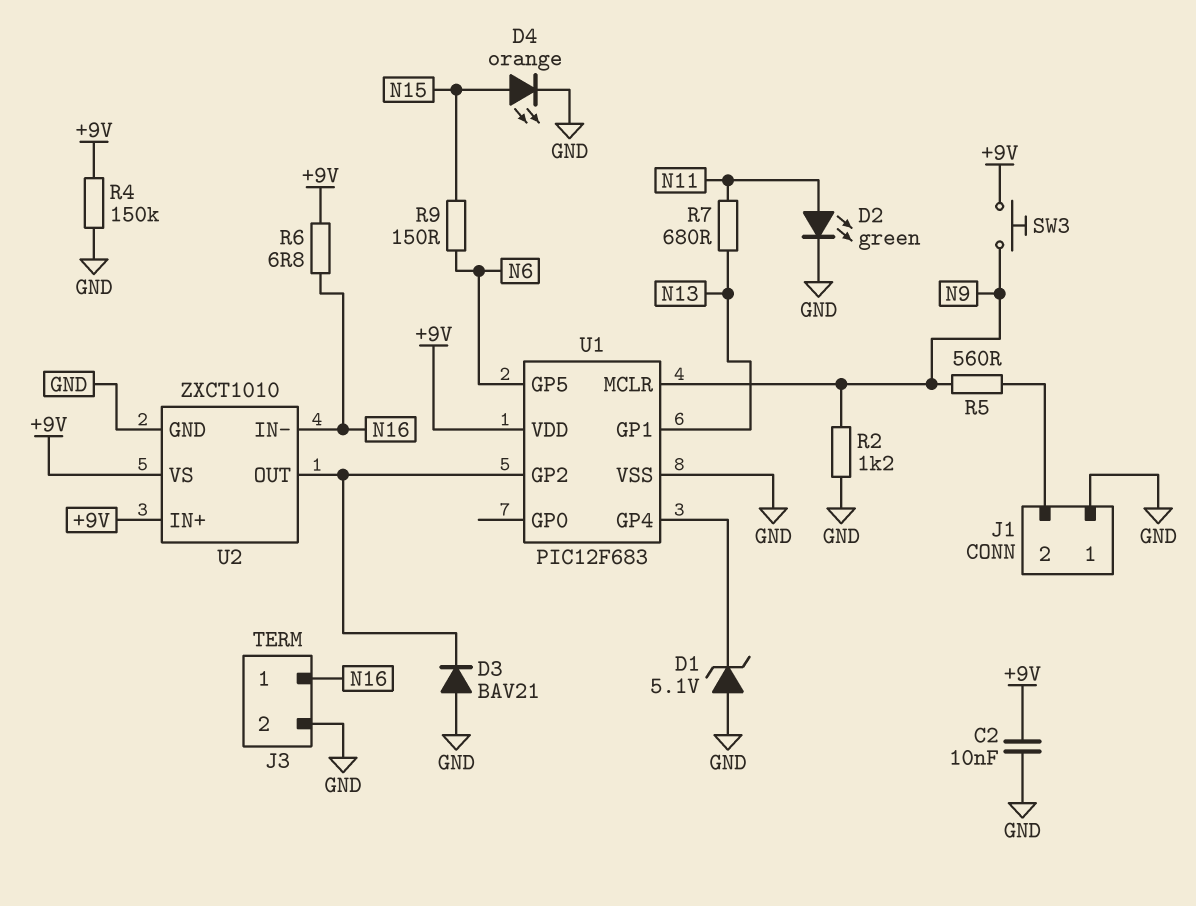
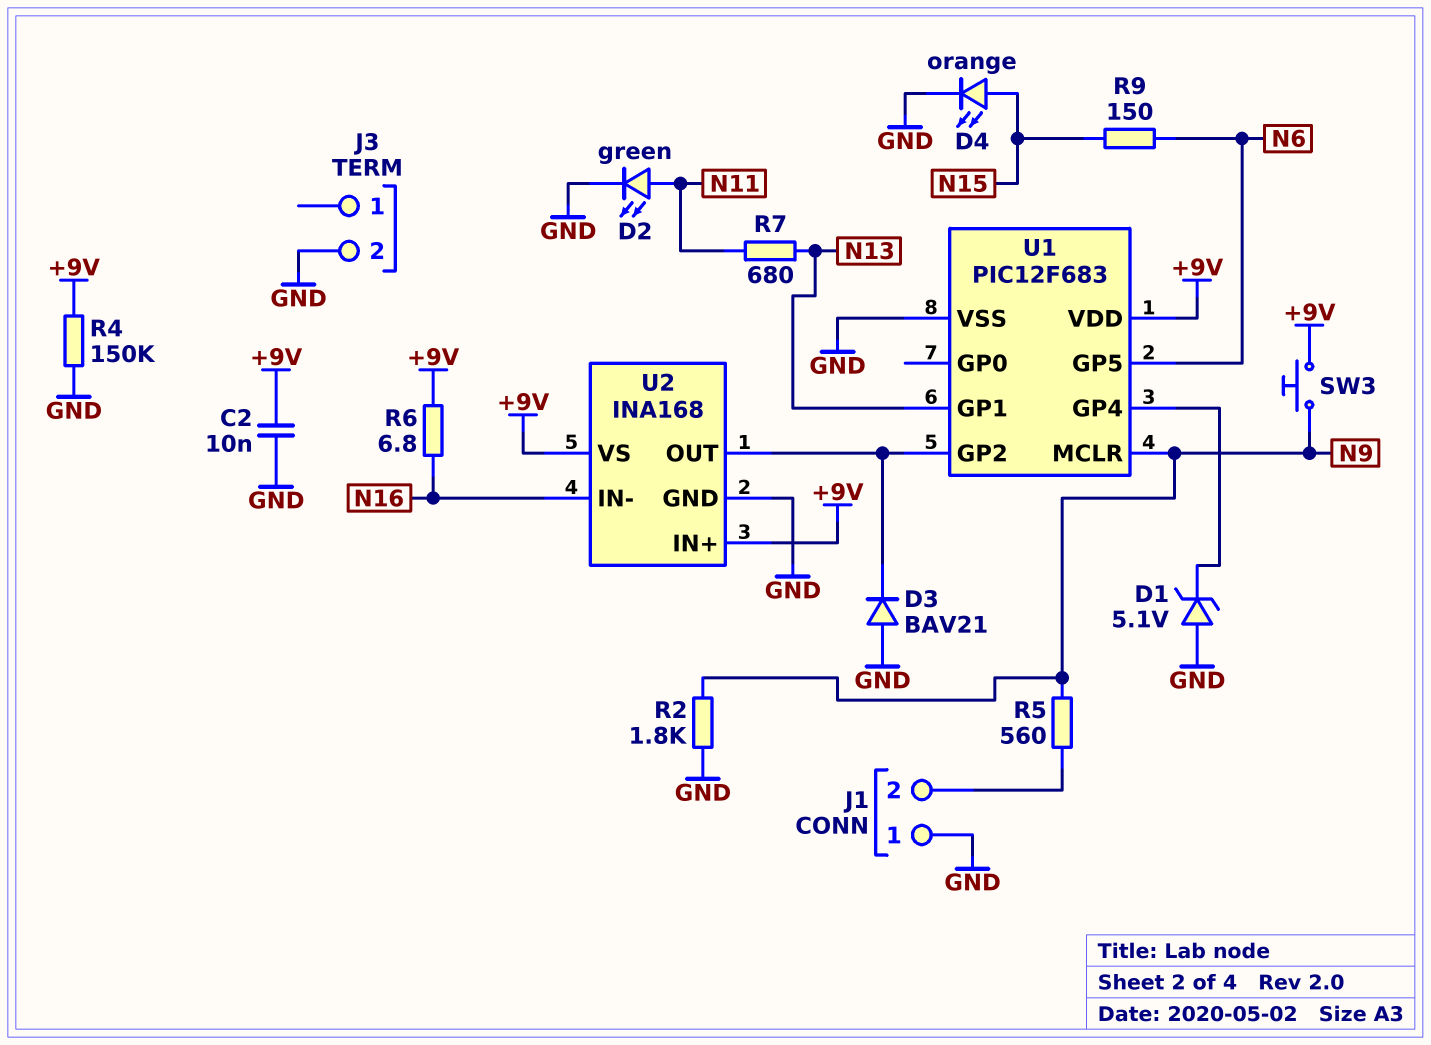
J3 pin 1: N16 -> none
R2: 1.2k (GND, N9) -> 1.8k (GND, N9)
U2: ZXCT1010 -> INA168

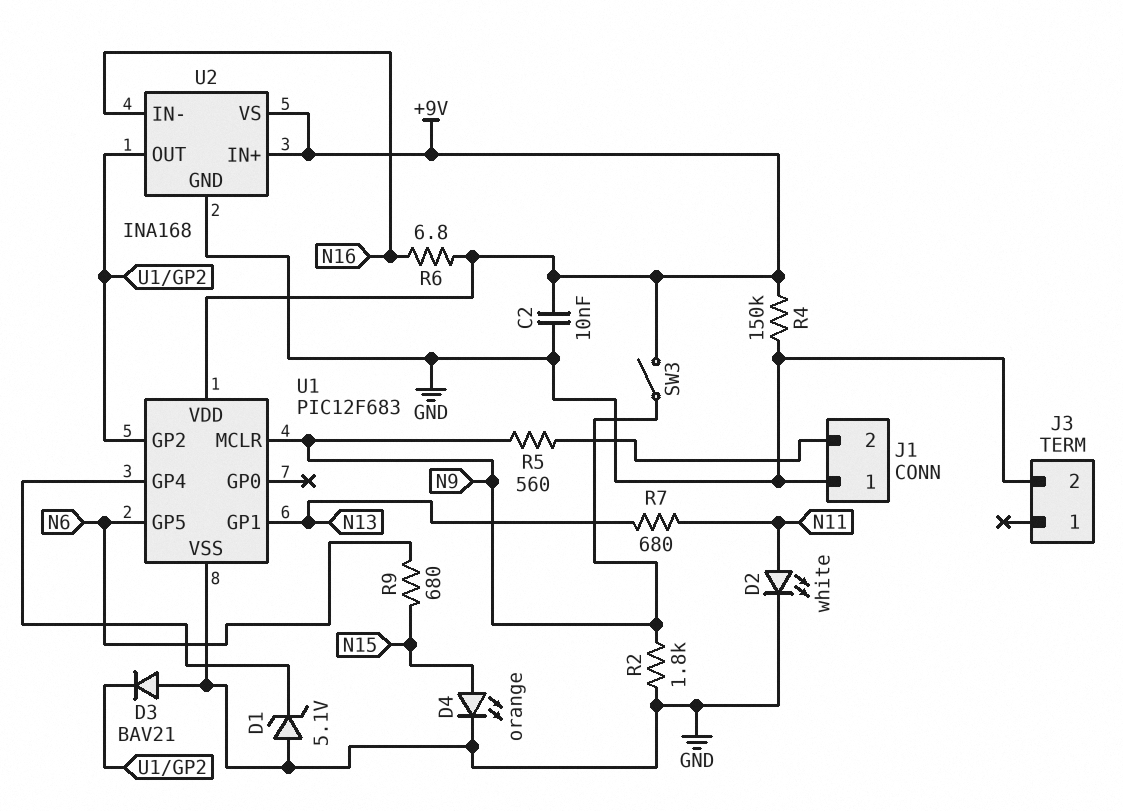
D2: LED green (A N11, K GND) -> LED white (A N11, K GND)
R9: 150 (N6, N15) -> 680 (N6, N15)
SW3: button (+9V, N9) -> switch (+9V, N9)

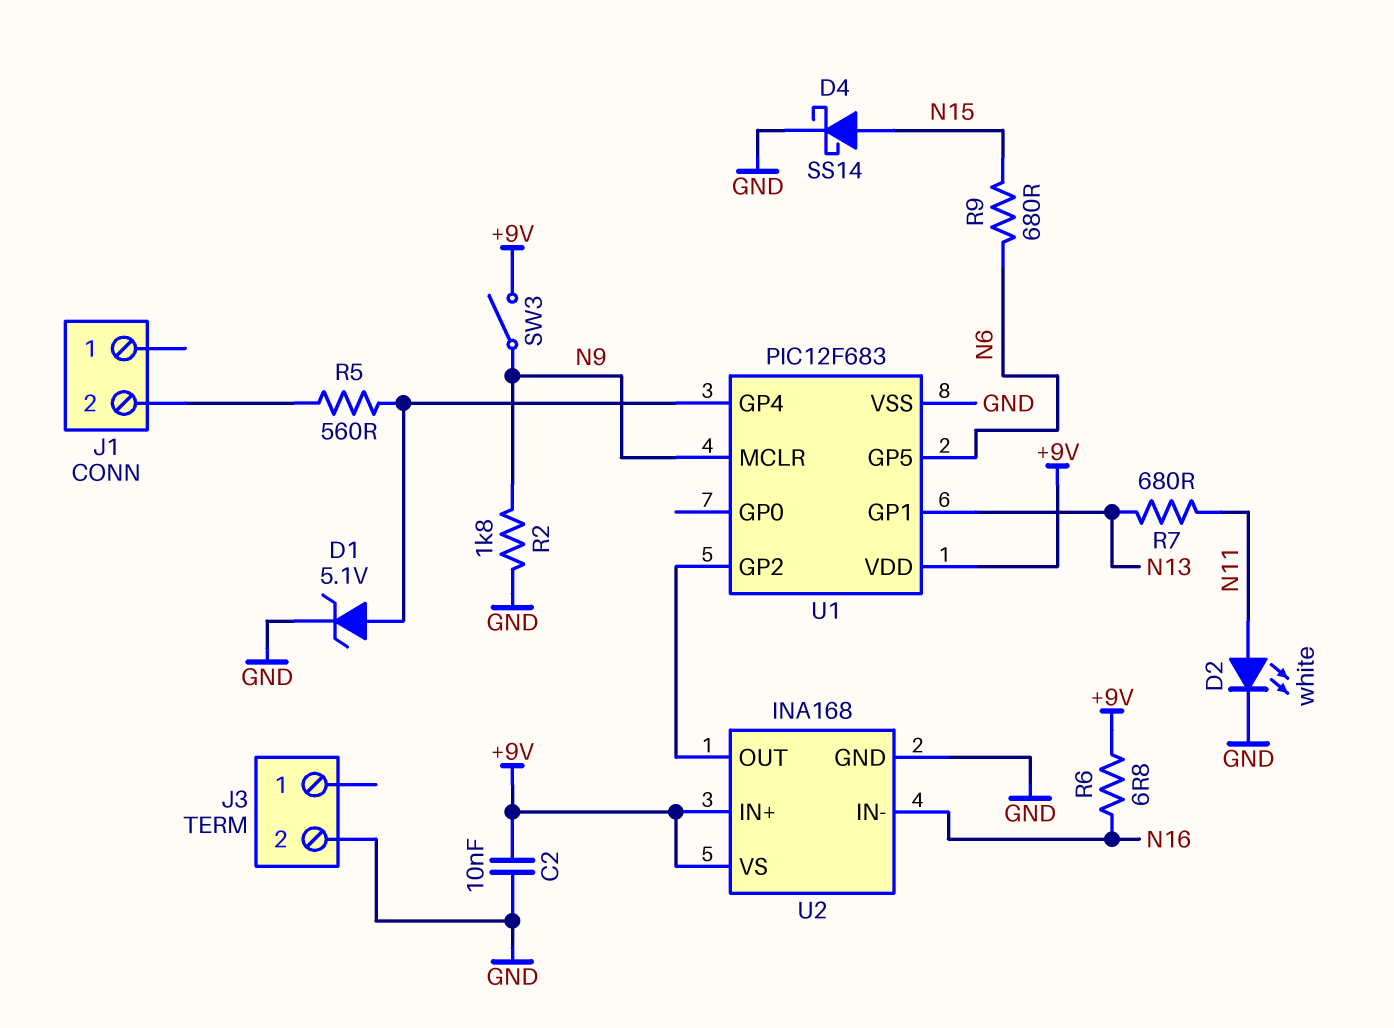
D1: zener 5.1V (A GND, K U1/GP4) -> zener 5.1V (A U1/GP4, K GND)
D3: diode BAV21 (A GND, K U1/GP2) -> none
D4: LED orange (A N15, K GND) -> schottky SS14 (A N15, K GND)
J1 pin 1: GND -> none
R4: 150k (+9V, GND) -> none
R5: 560 (J1/2, N9) -> 560 (J1/2, U1/GP4)

